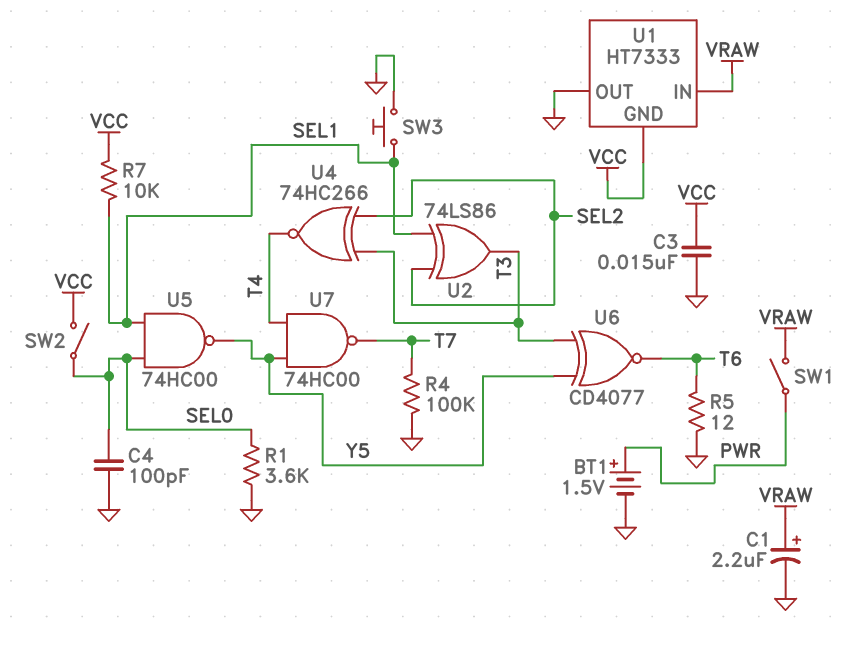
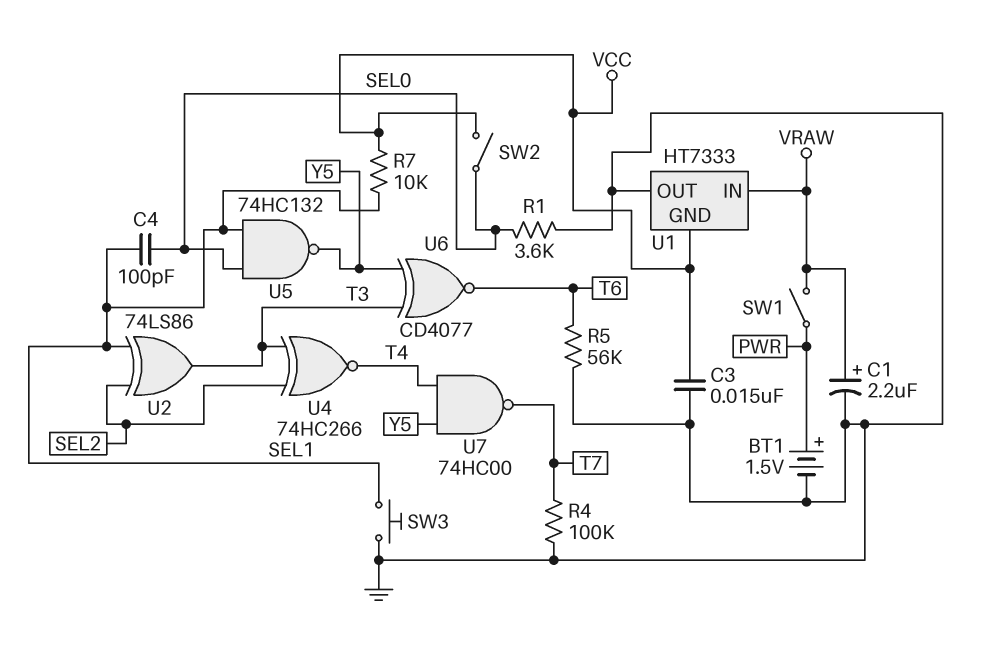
C4: 100pF (GND, SEL0) -> 100pF (SEL0, SEL1)
R5: 12 (GND, T6) -> 56k (GND, T6)
U5: NAND 74HC00 (in SEL0, in SEL1, out Y5) -> NAND 74HC132 (in SEL0, in SEL1, out Y5)

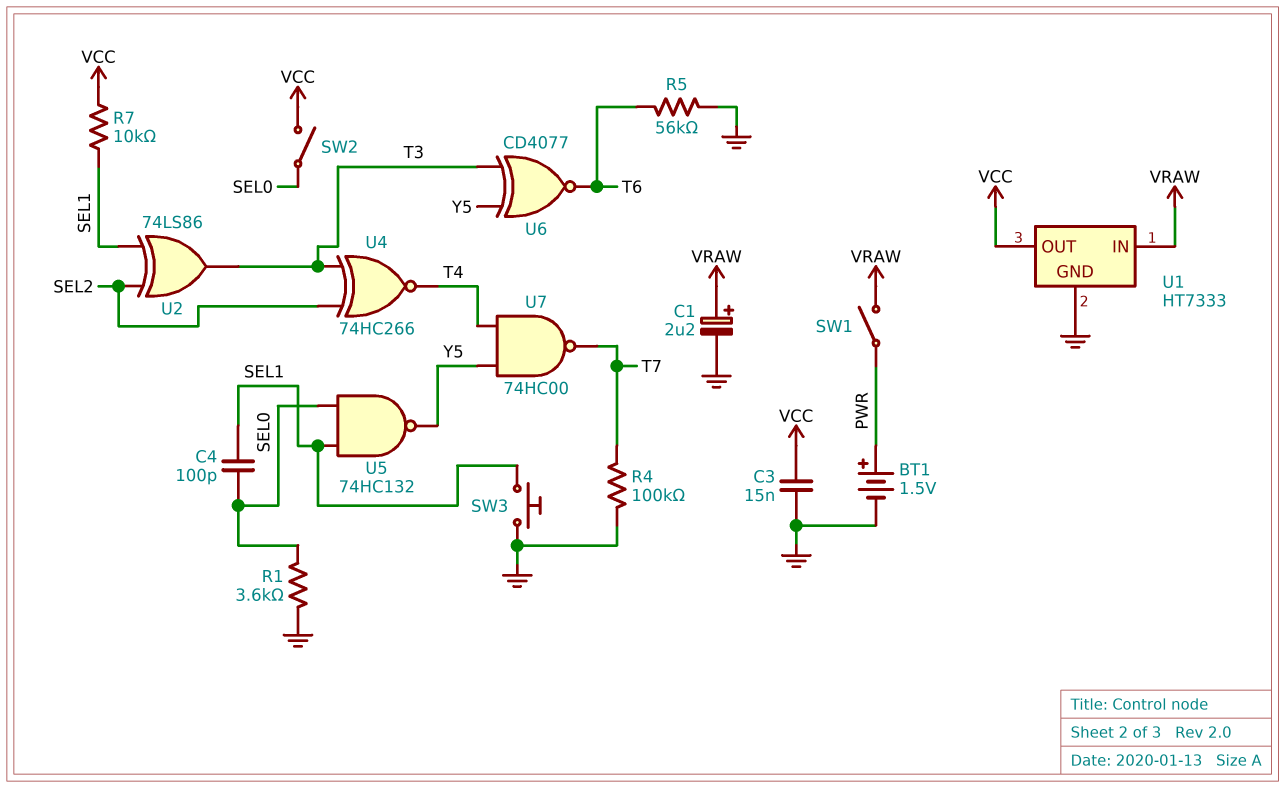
U1 pin GND: VCC -> GND
U1 pin OUT: GND -> VCC

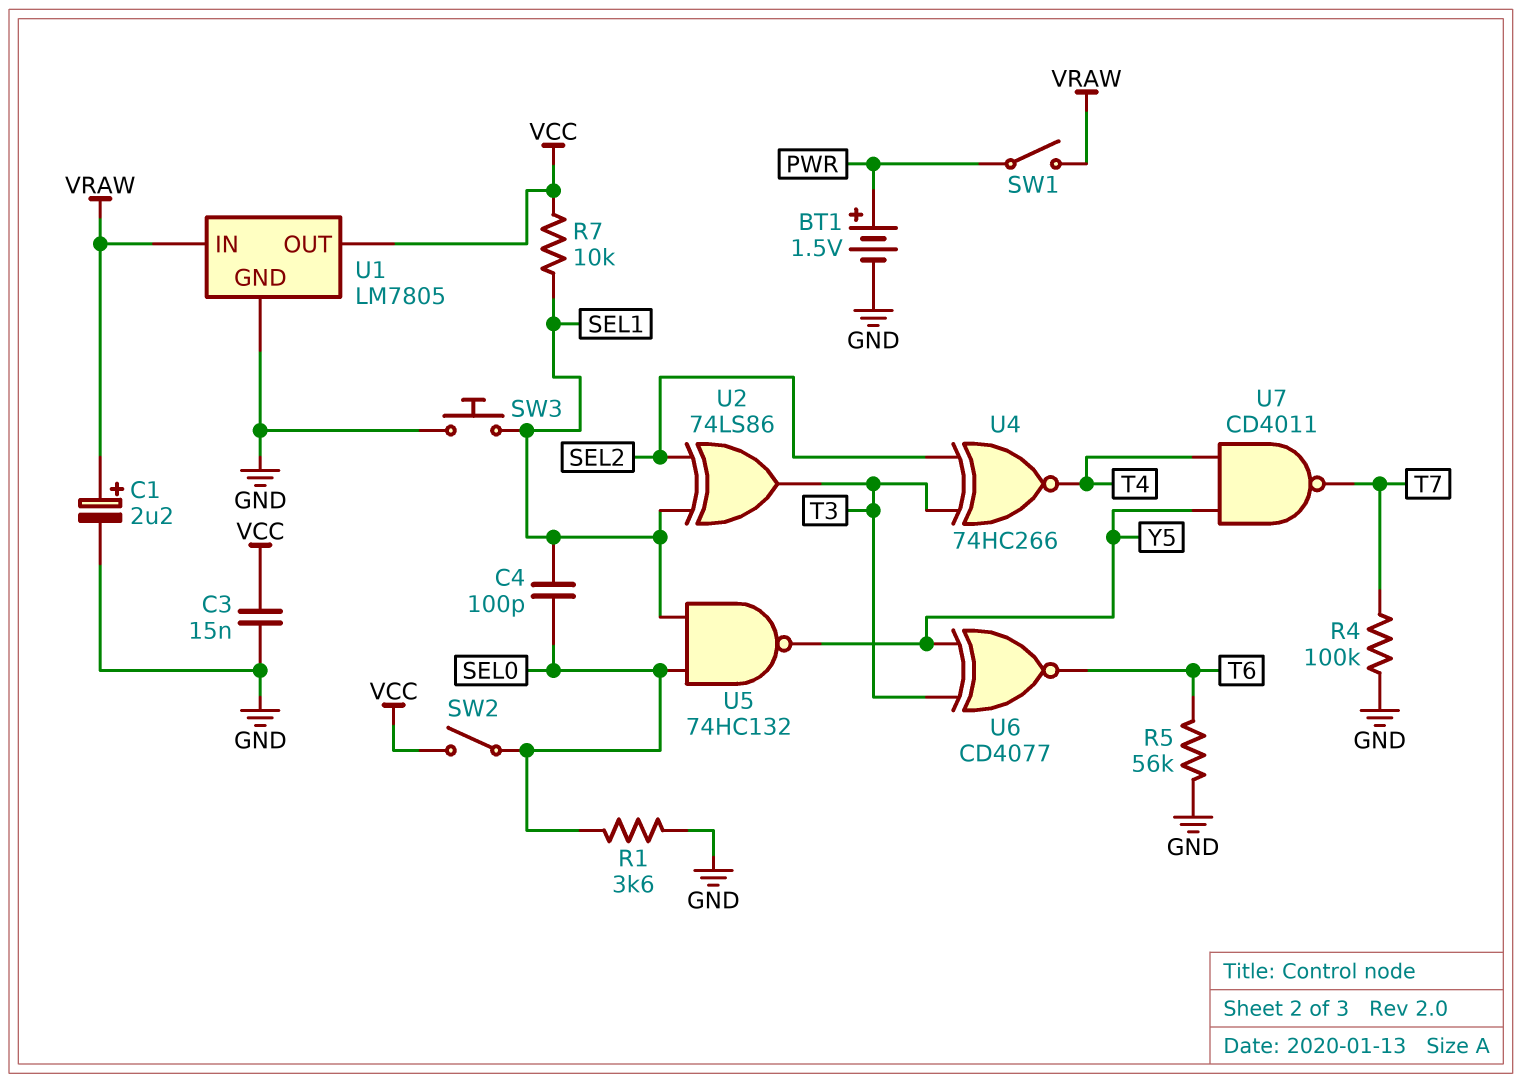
U1: HT7333 -> LM7805
U7: NAND 74HC00 (in T4, in Y5, out T7) -> NAND CD4011 (in T4, in Y5, out T7)

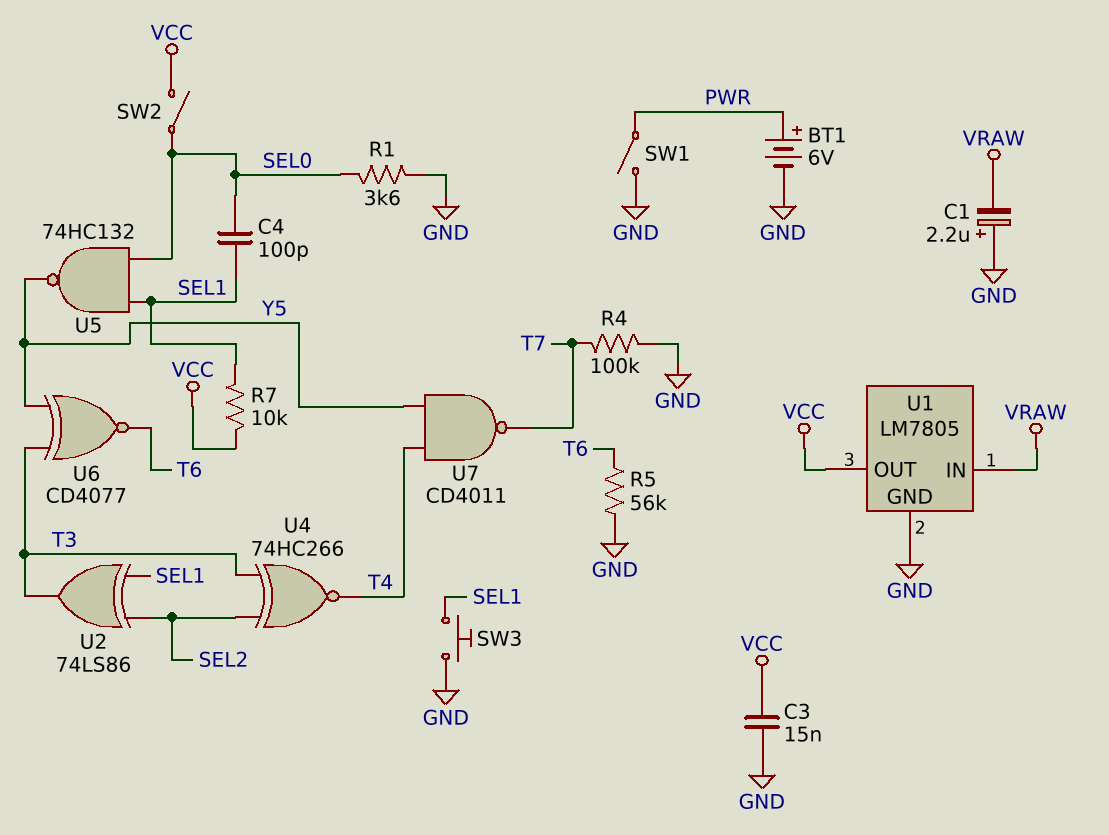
BT1: 1.5V (plus PWR, minus GND) -> 6V (plus PWR, minus GND)
C1: 2.2uF (plus VRAW, minus GND) -> 2.2uF (plus GND, minus VRAW)
SW1: switch (PWR, VRAW) -> switch (GND, PWR)

